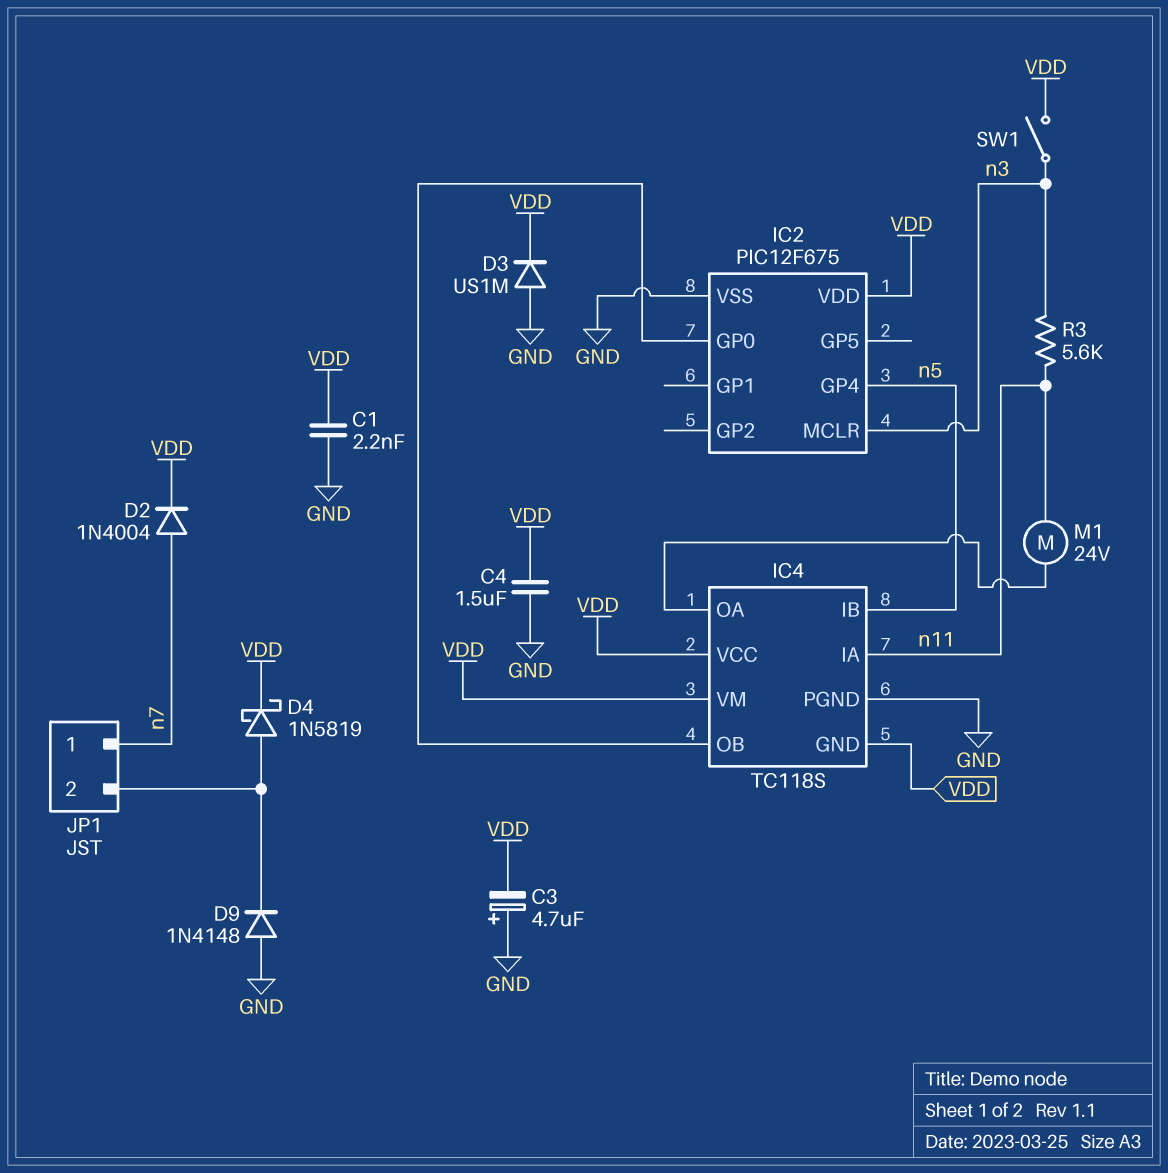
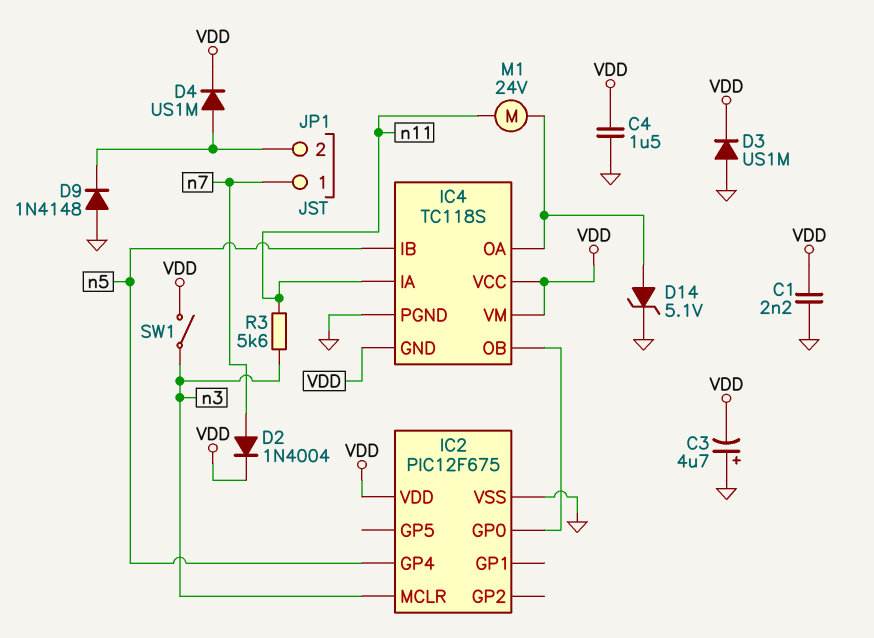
D4: schottky 1N5819 (A JP1/2, K VDD) -> diode US1M (A JP1/2, K VDD)
D14: none -> zener 5.1V (A IC4/OA, K GND)

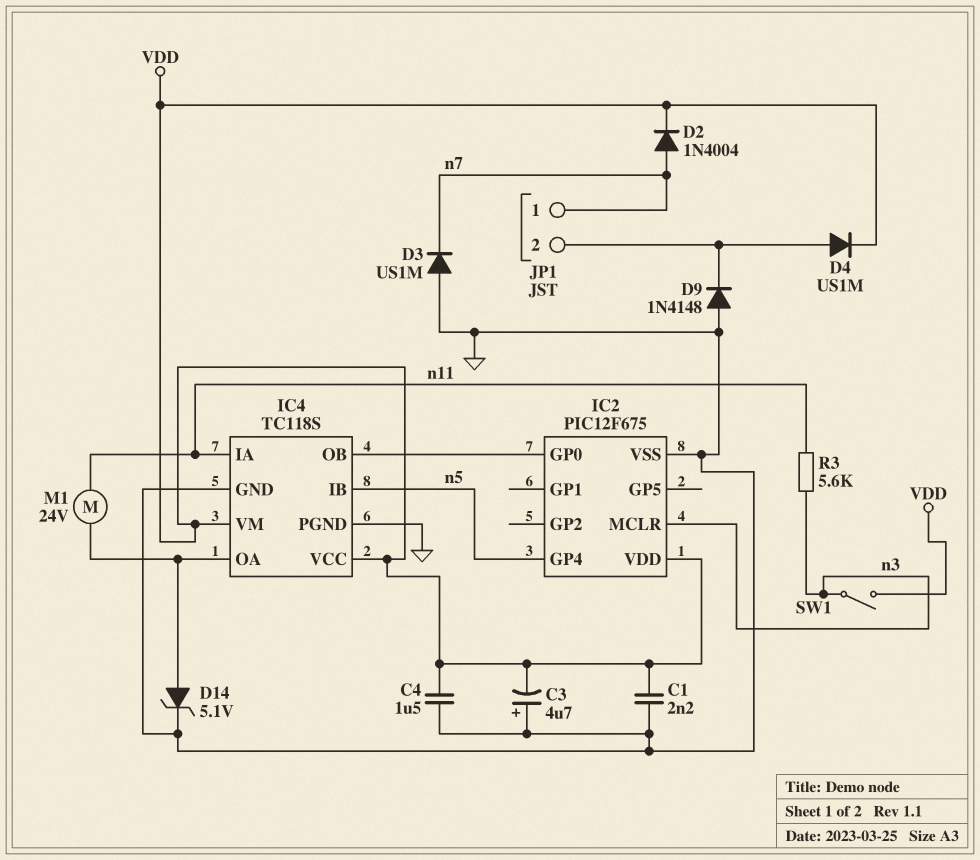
D3: diode US1M (A GND, K VDD) -> diode US1M (A GND, K n7)
IC4 pin GND: VDD -> GND

